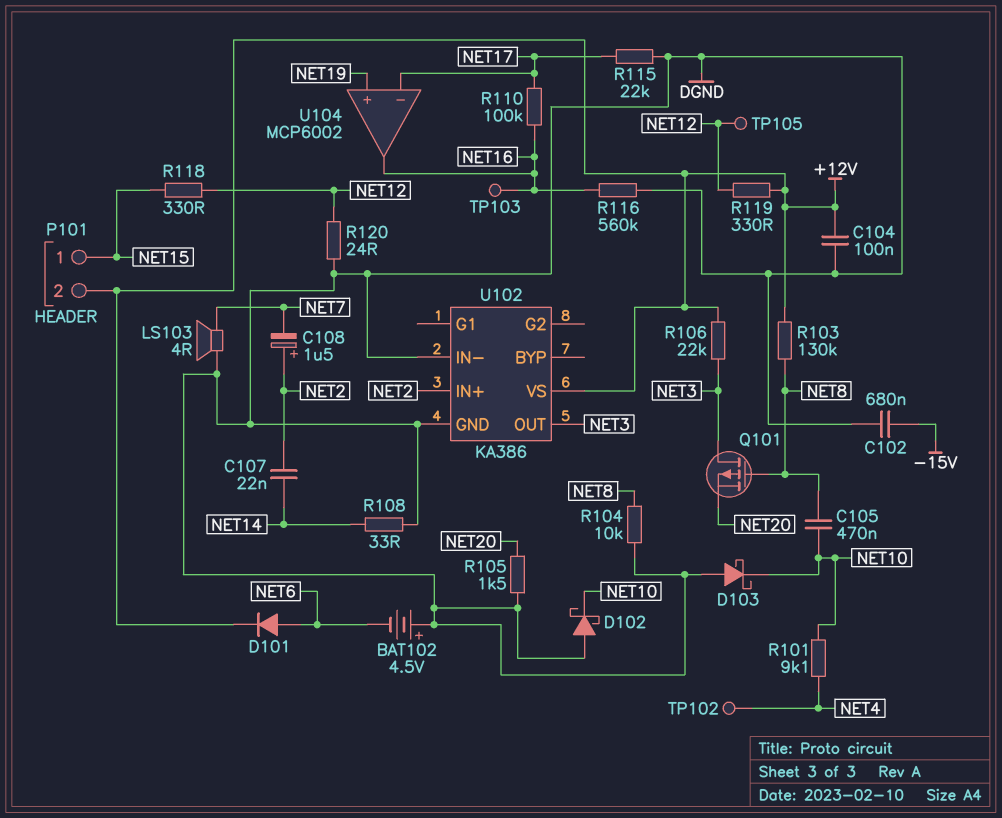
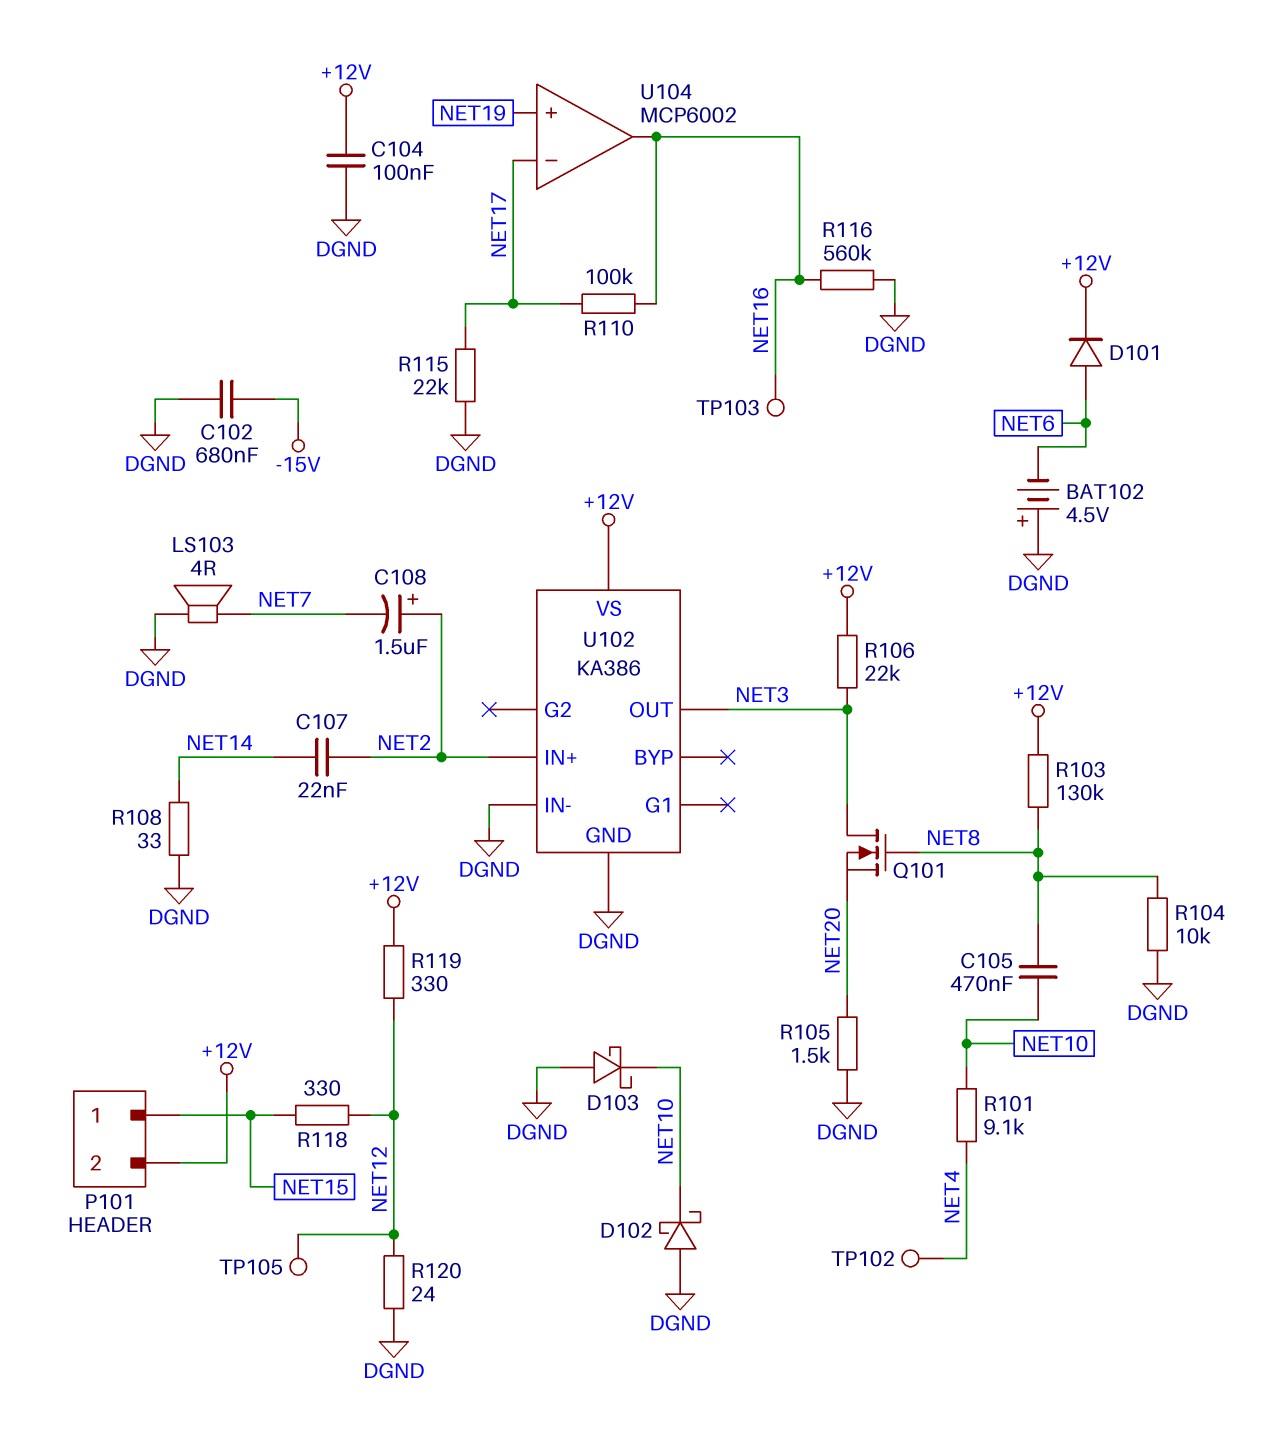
Q101: PMOS (G NET8, D NET3, S NET20) -> NMOS (G NET8, D NET3, S NET20)

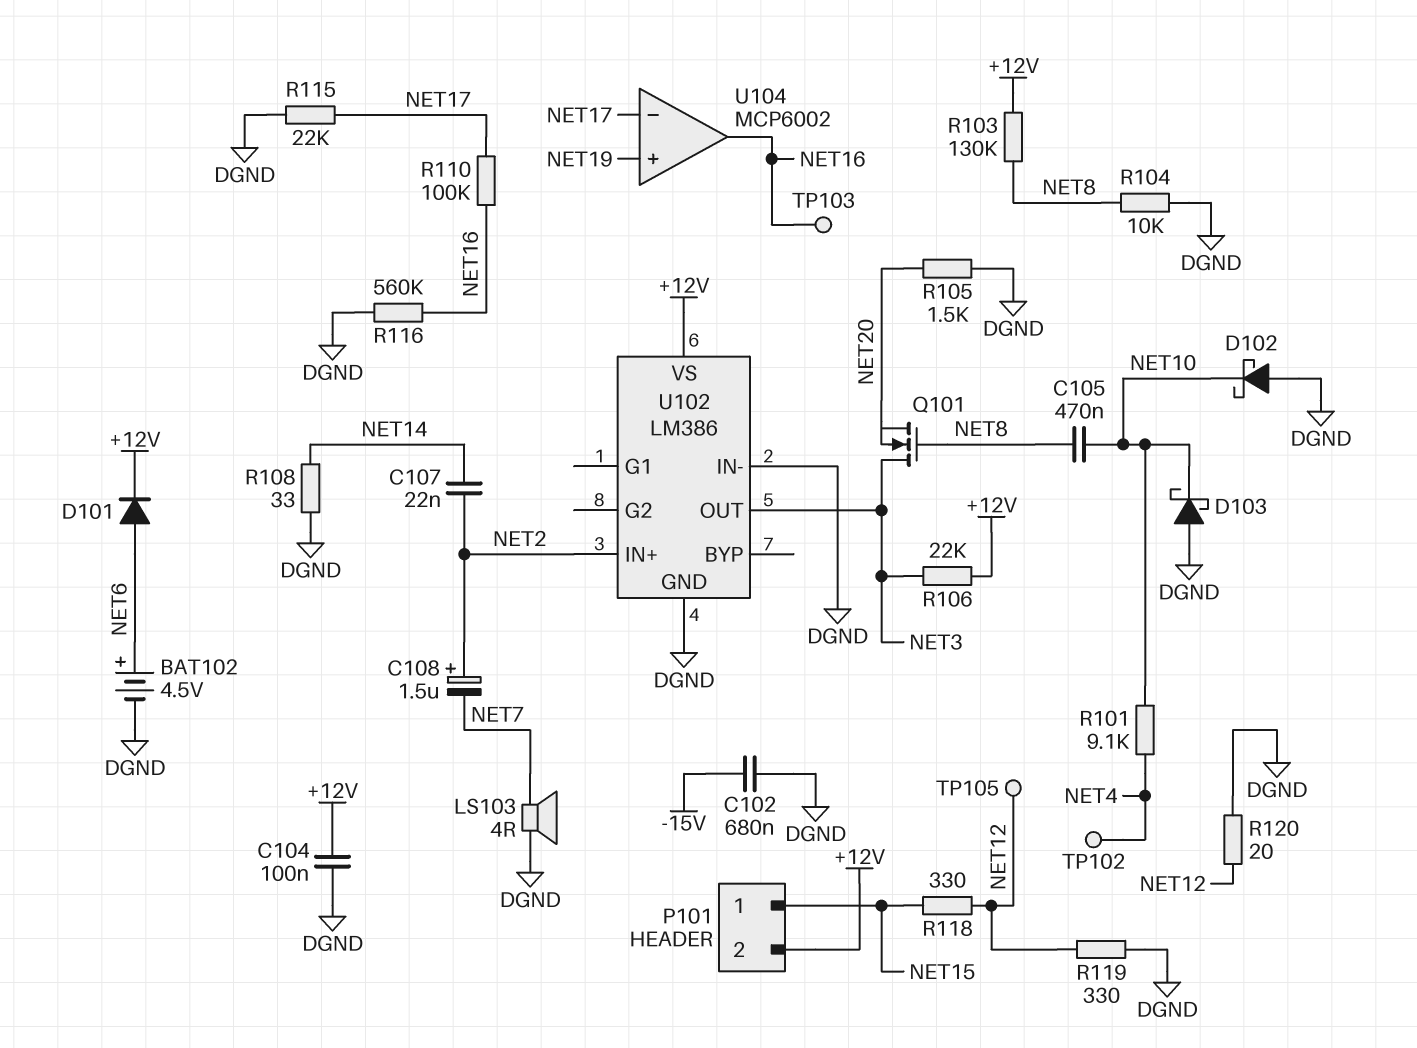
BAT102: 4.5V (plus DGND, minus NET6) -> 4.5V (plus NET6, minus DGND)
R119: 330 (+12V, NET12) -> 330 (DGND, NET12)
R120: 24 (DGND, NET12) -> 20 (DGND, NET12)
U102: KA386 -> LM386

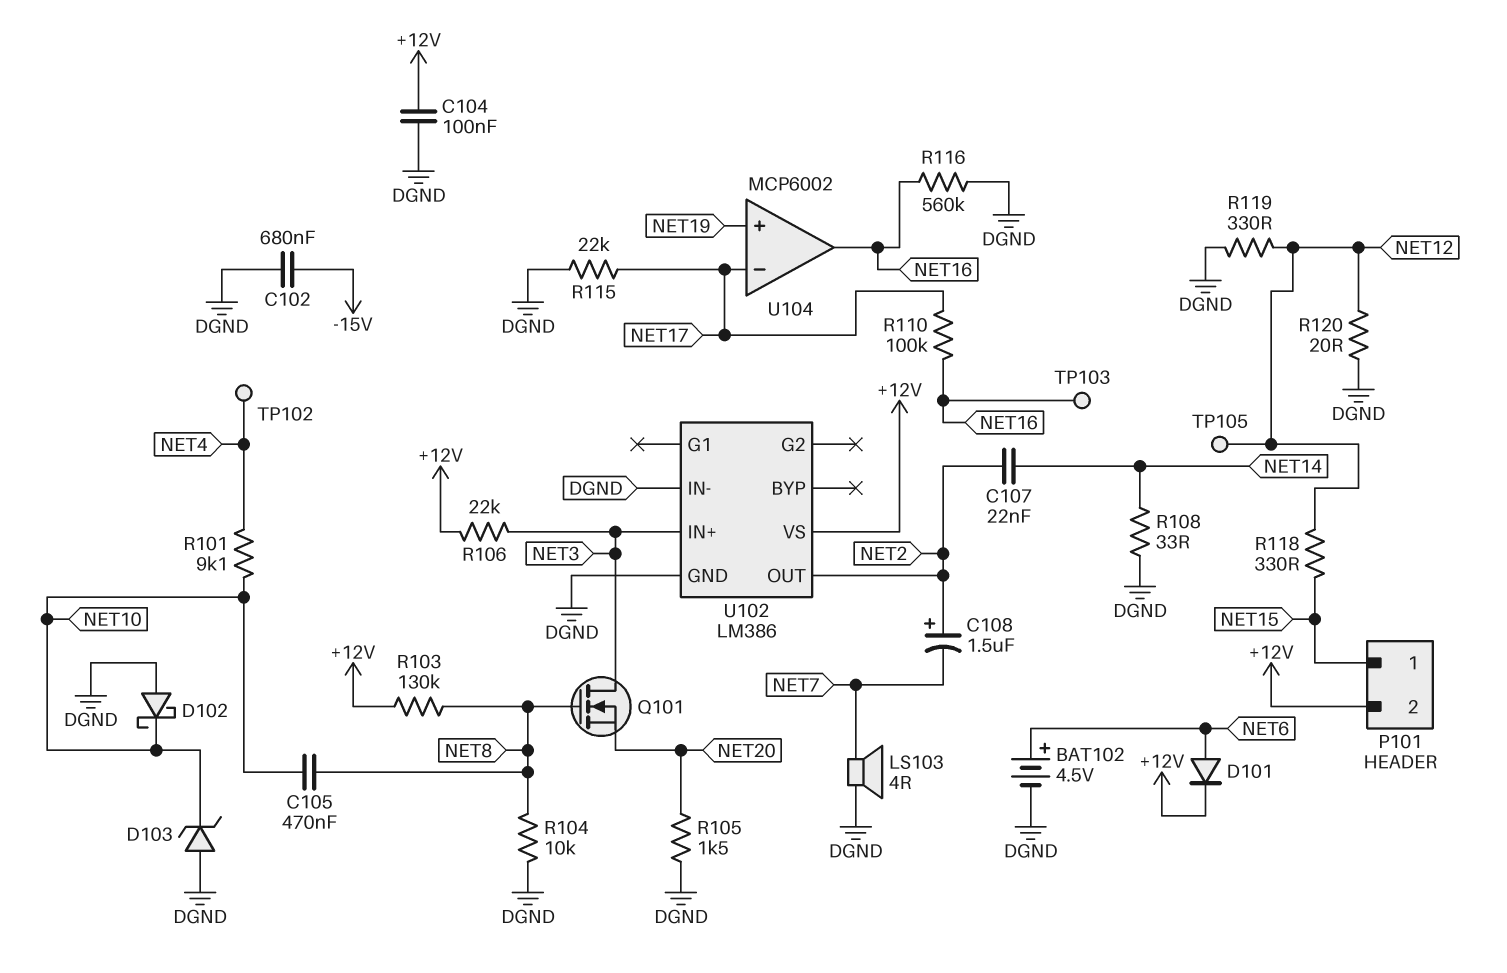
D103: schottky (A DGND, K NET10) -> zener (A DGND, K NET10)
U102 pin IN+: NET2 -> NET3
U102 pin OUT: NET3 -> NET2

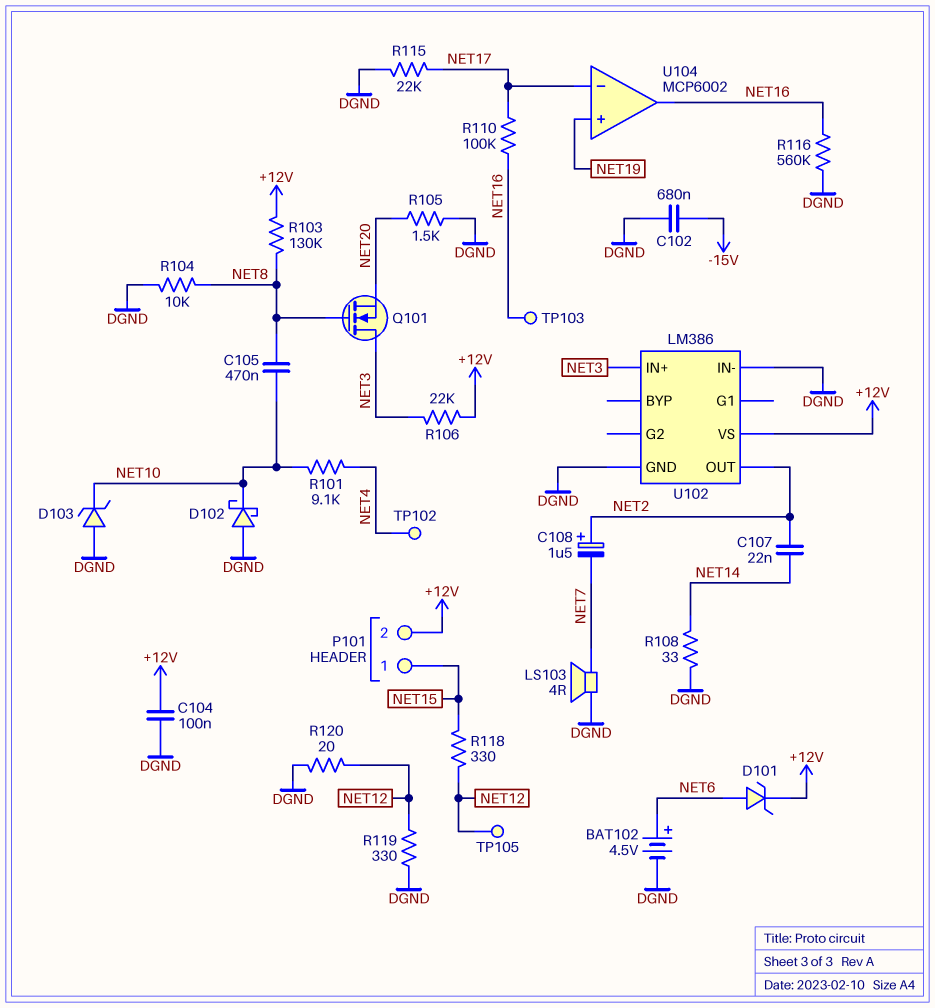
D101: diode (A NET6, K +12V) -> zener (A NET6, K +12V)

